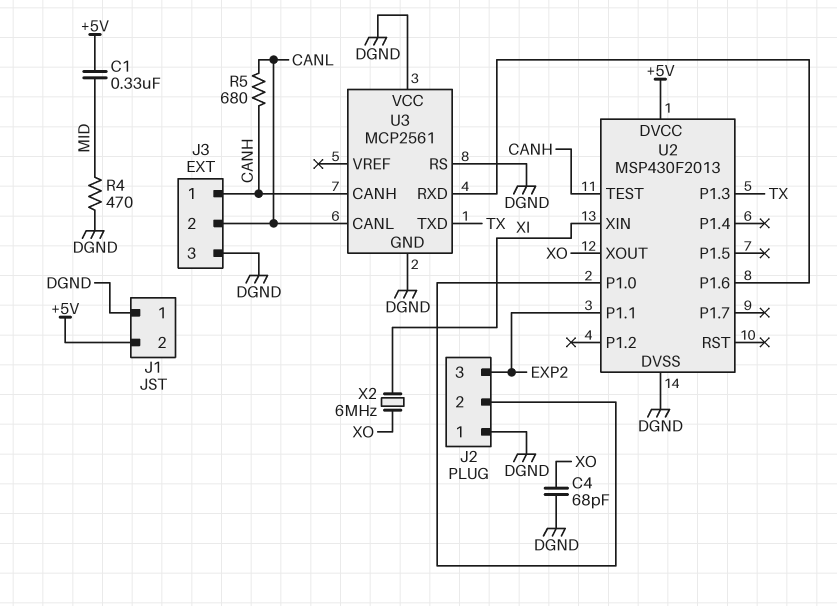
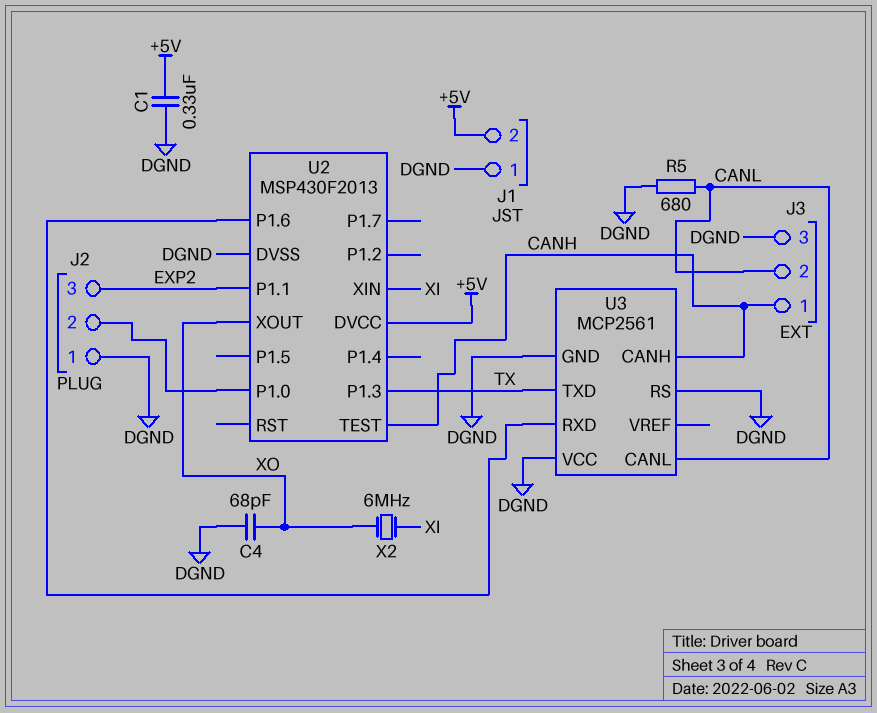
C1: 330nF (+5V, MID) -> 330nF (+5V, DGND)
R4: 470 (DGND, MID) -> none
R5: 680 (CANH, CANL) -> 680 (CANL, DGND)

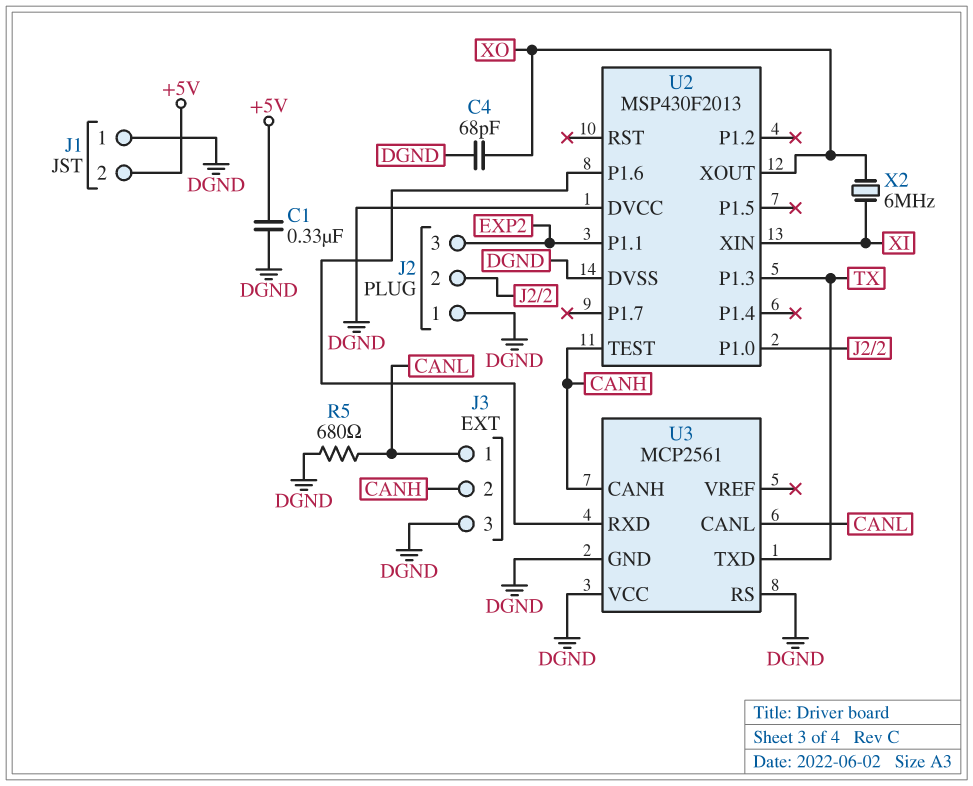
J3 pin 1: CANH -> CANL
J3 pin 2: CANL -> CANH
U2 pin DVCC: +5V -> DGND

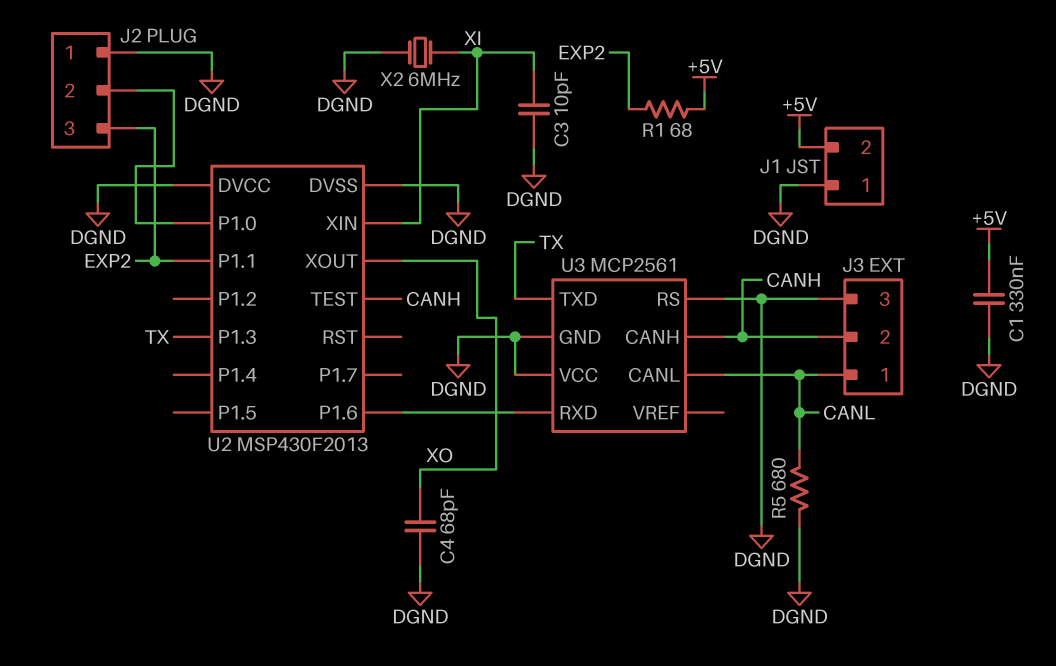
C3: none -> 10pF (DGND, XI)
R1: none -> 68 (+5V, EXP2)
X2: 6MHz (XI, XO) -> 6MHz (DGND, XI)

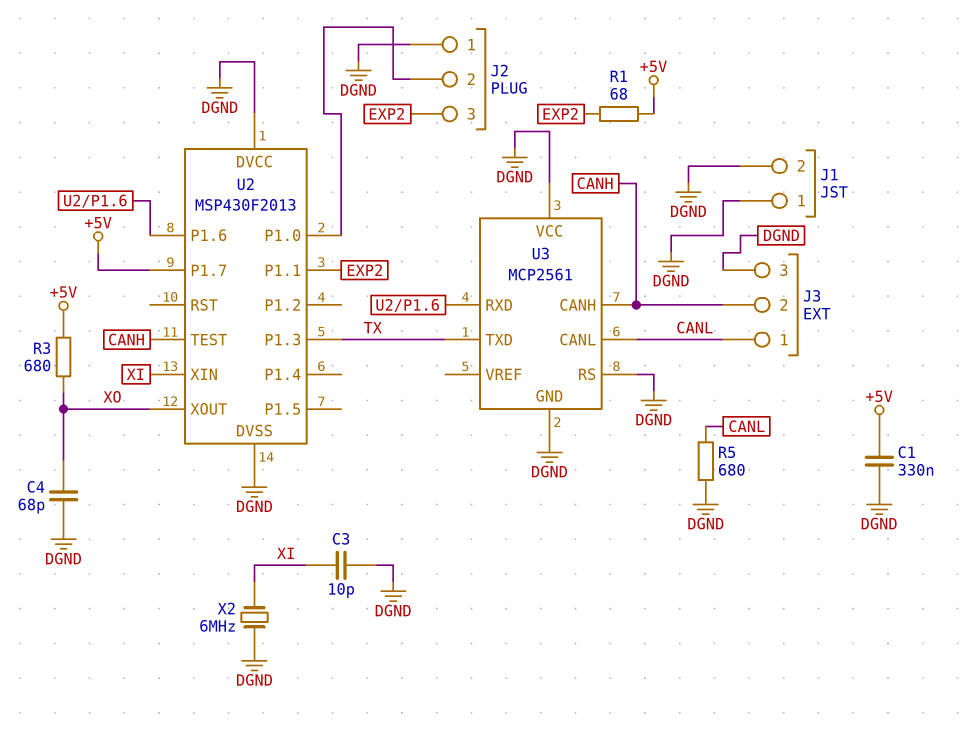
J1 pin 2: +5V -> DGND
R3: none -> 680 (+5V, XO)
U2 pin P1.7: none -> +5V

